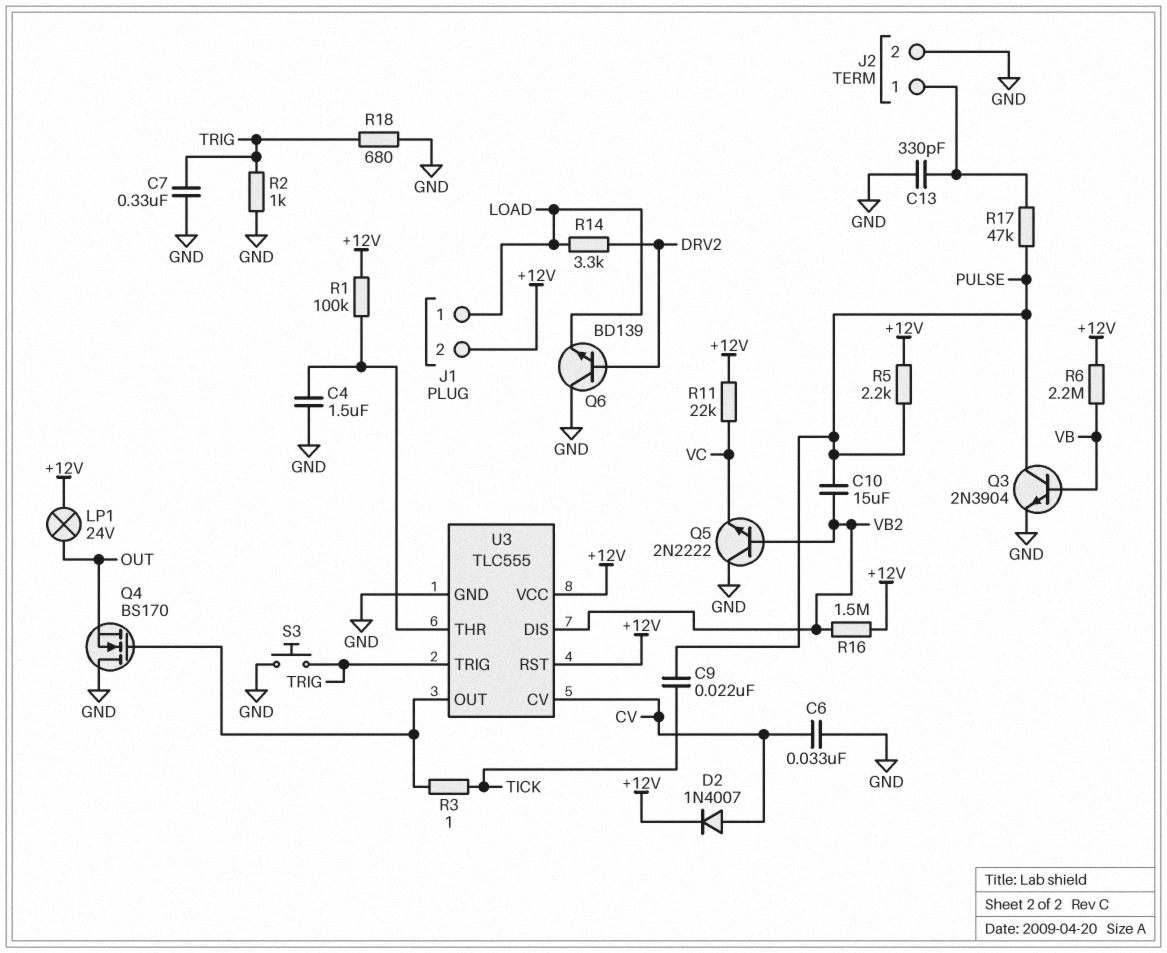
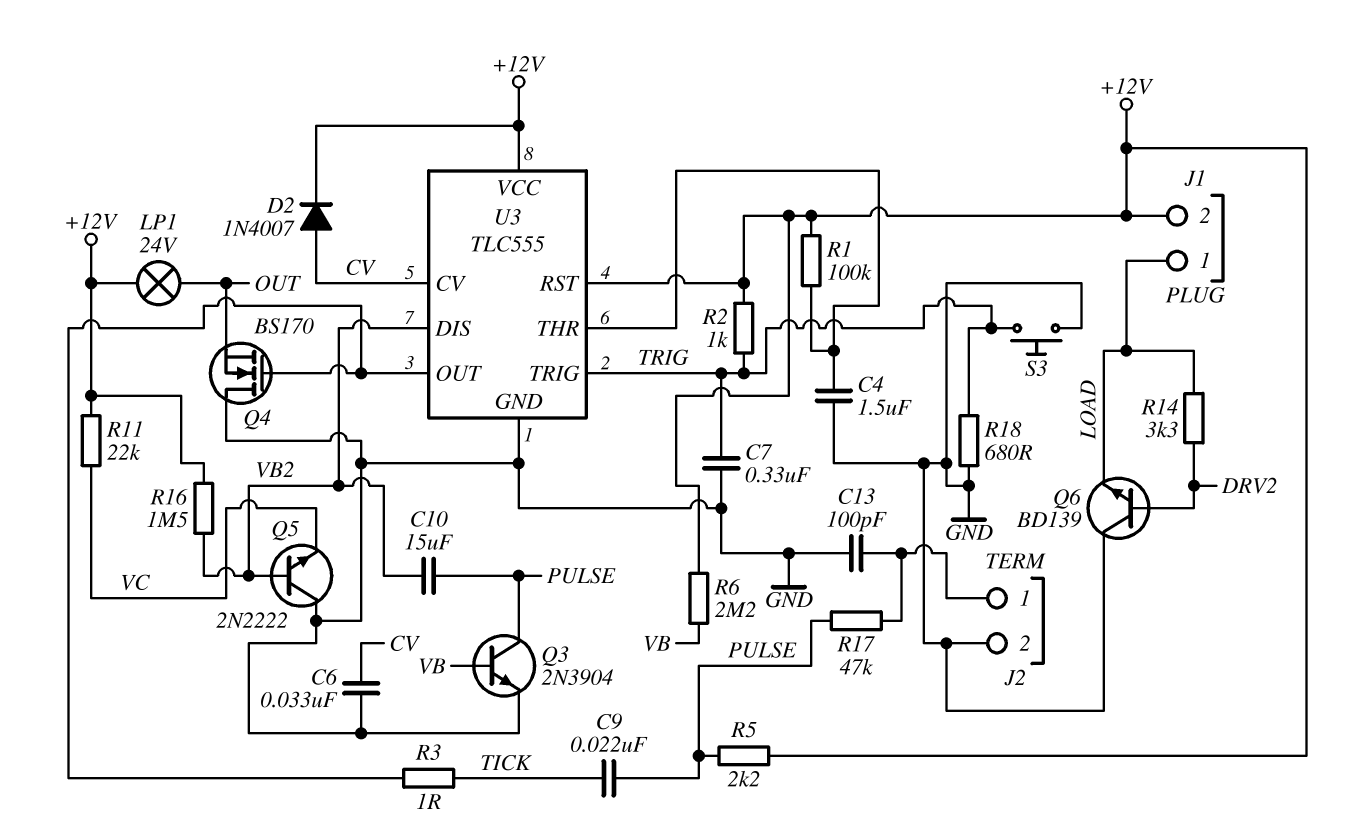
C13: 330pF (GND, J2/1) -> 100pF (GND, J2/1)
R2: 1k (GND, TRIG) -> 1k (+12V, TRIG)

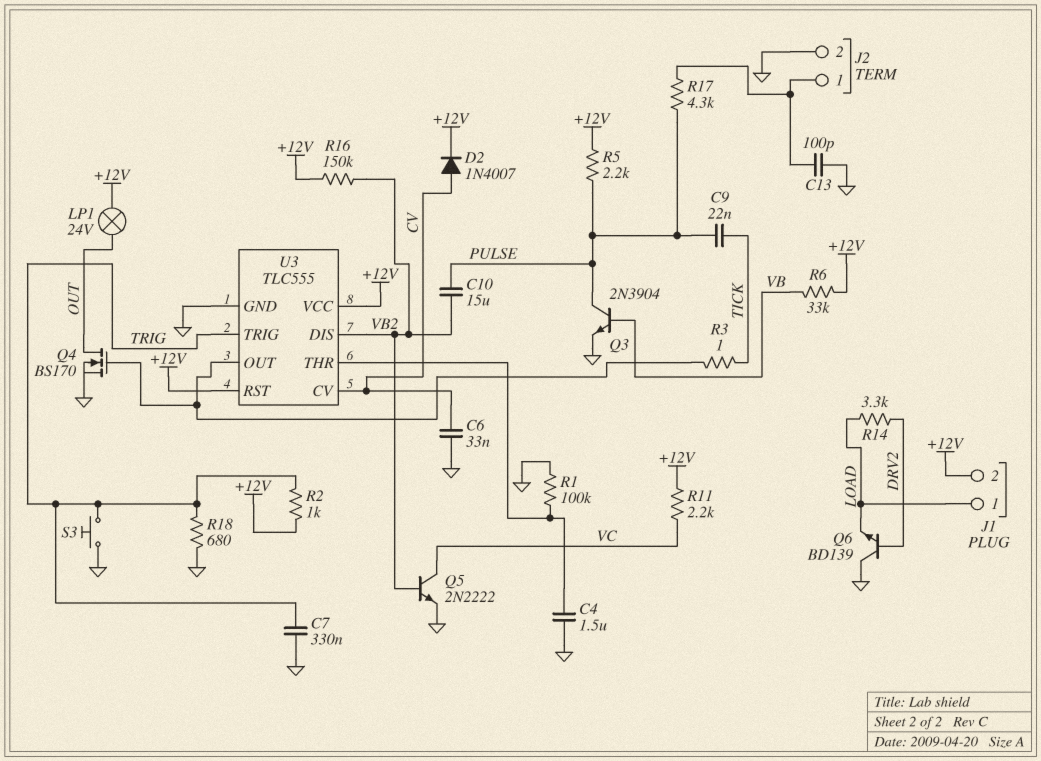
Q4: NMOS BS170 (G U3/OUT, D GND, S OUT) -> NMOS BS170 (G U3/OUT, D OUT, S GND)
Q5: NPN 2N2222 (B VB2, C GND, E VC) -> NPN 2N2222 (B VB2, C VC, E GND)
R1: 100k (+12V, U3/THR) -> 100k (GND, U3/THR)
R6: 2.2M (+12V, VB) -> 33k (+12V, VB)
R11: 22k (+12V, VC) -> 2.2k (+12V, VC)
R16: 1.5M (+12V, VB2) -> 150k (+12V, VB2)
R17: 47k (J2/1, PULSE) -> 4.3k (J2/1, PULSE)

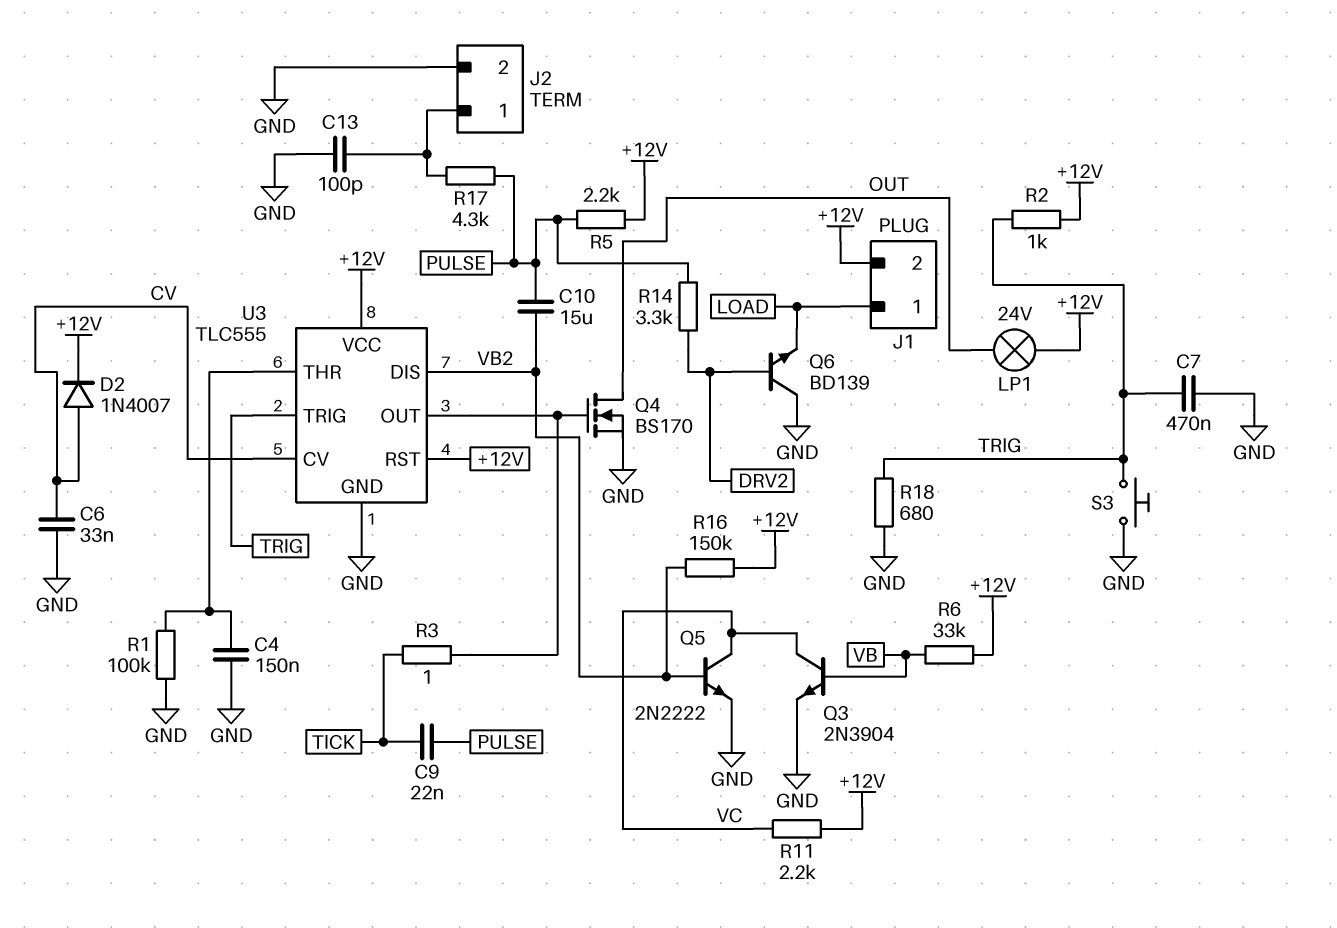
C4: 1.5uF (GND, U3/THR) -> 150nF (GND, U3/THR)
C7: 330nF (GND, TRIG) -> 470nF (GND, TRIG)
Q3: NPN 2N3904 (B VB, C PULSE, E GND) -> NPN 2N3904 (B VB, C VC, E GND)
R14: 3.3k (DRV2, LOAD) -> 3.3k (DRV2, PULSE)

